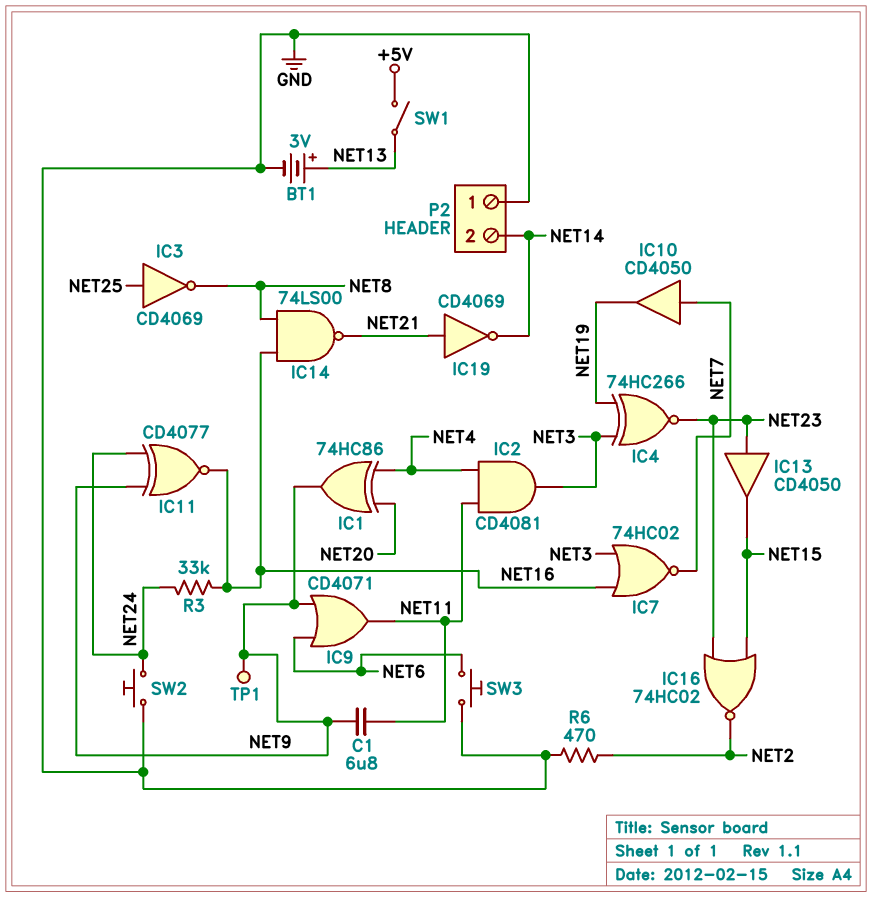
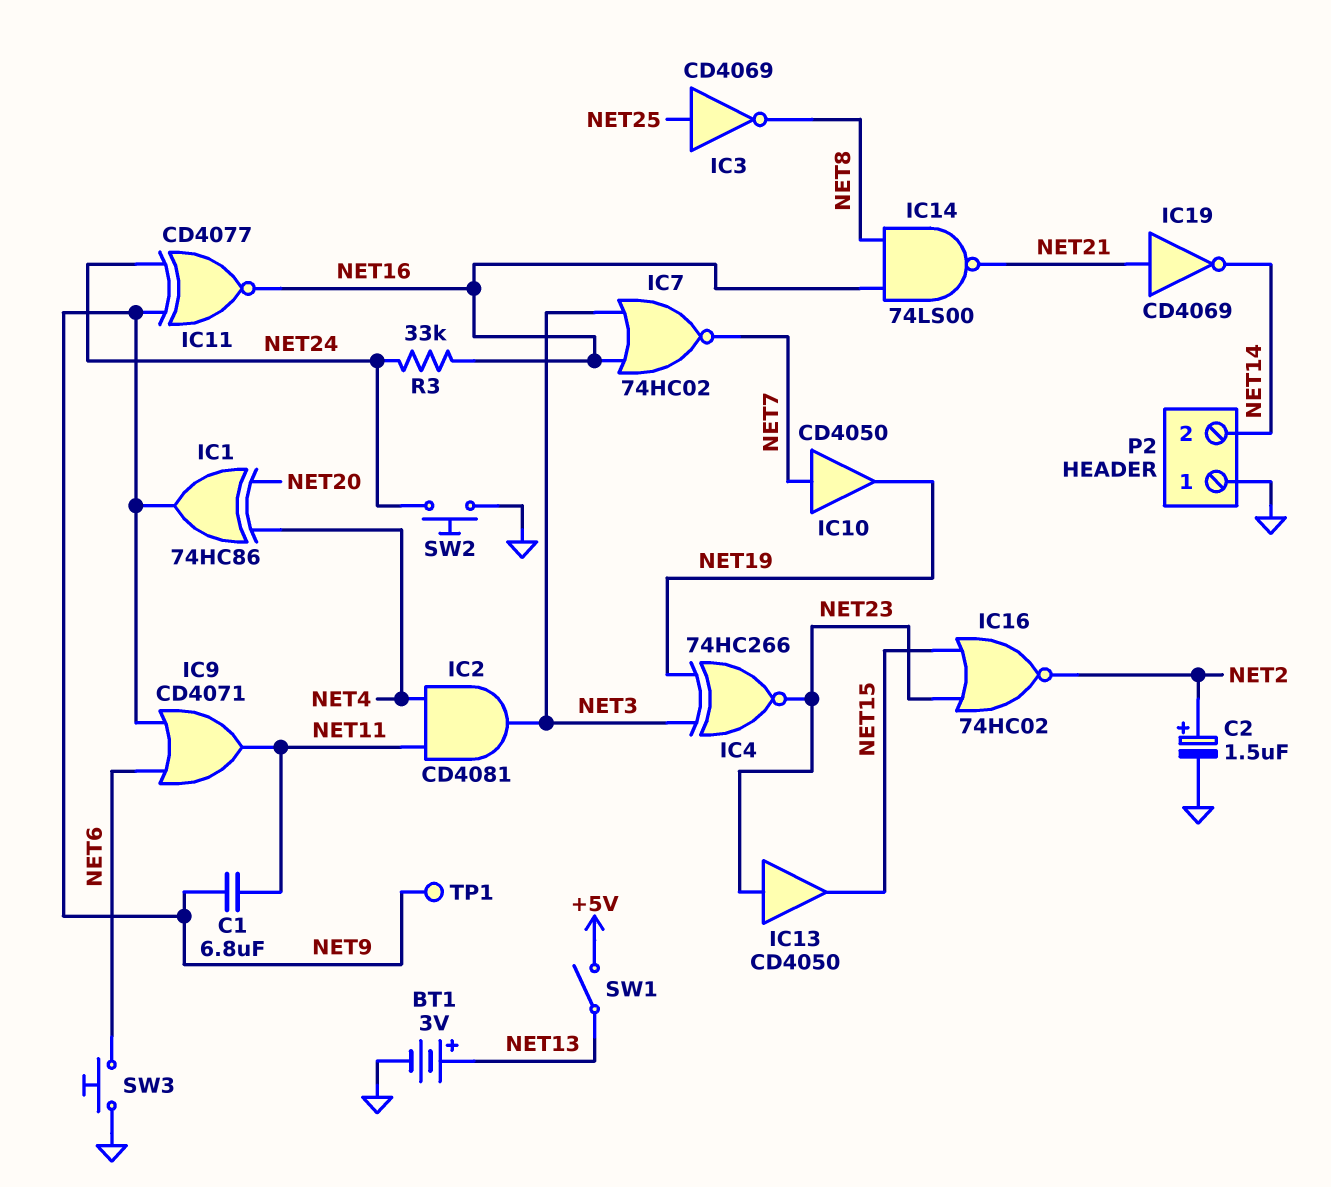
C2: none -> 1.5uF (plus NET2, minus GND)
R6: 470 (GND, NET2) -> none

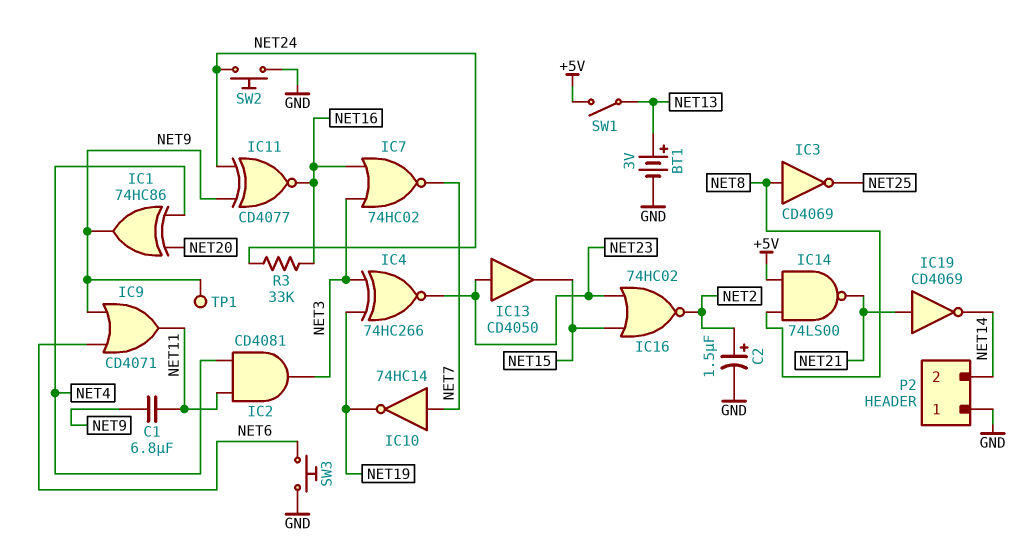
IC3: NOT CD4069 (in NET25, out NET8) -> NOT CD4069 (in NET8, out NET25)
IC10: buffer CD4050 (in NET7, out NET19) -> NOT 74HC14 (in NET7, out NET19)
IC14: NAND 74LS00 (in NET8, in NET16, out NET21) -> NAND 74LS00 (in +5V, in NET8, out NET21)

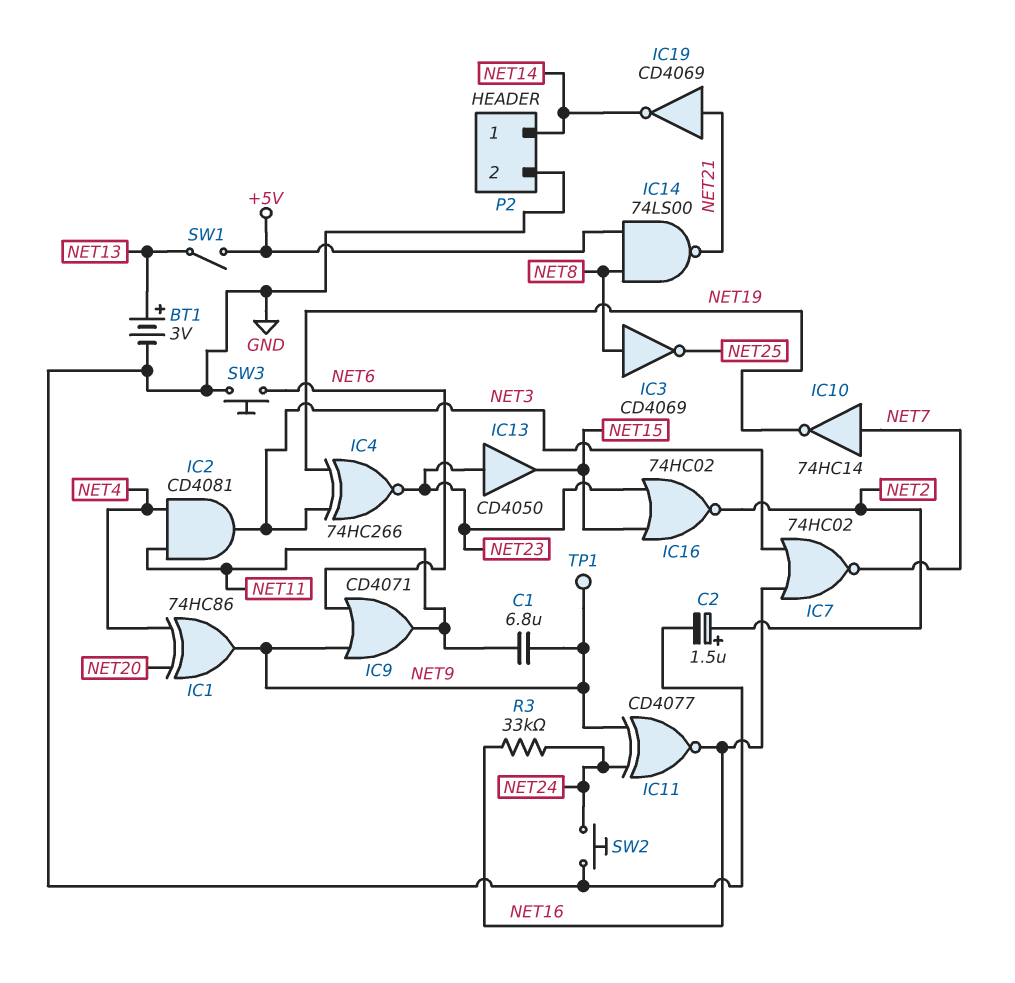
P2 pin 1: GND -> NET14
P2 pin 2: NET14 -> GND

